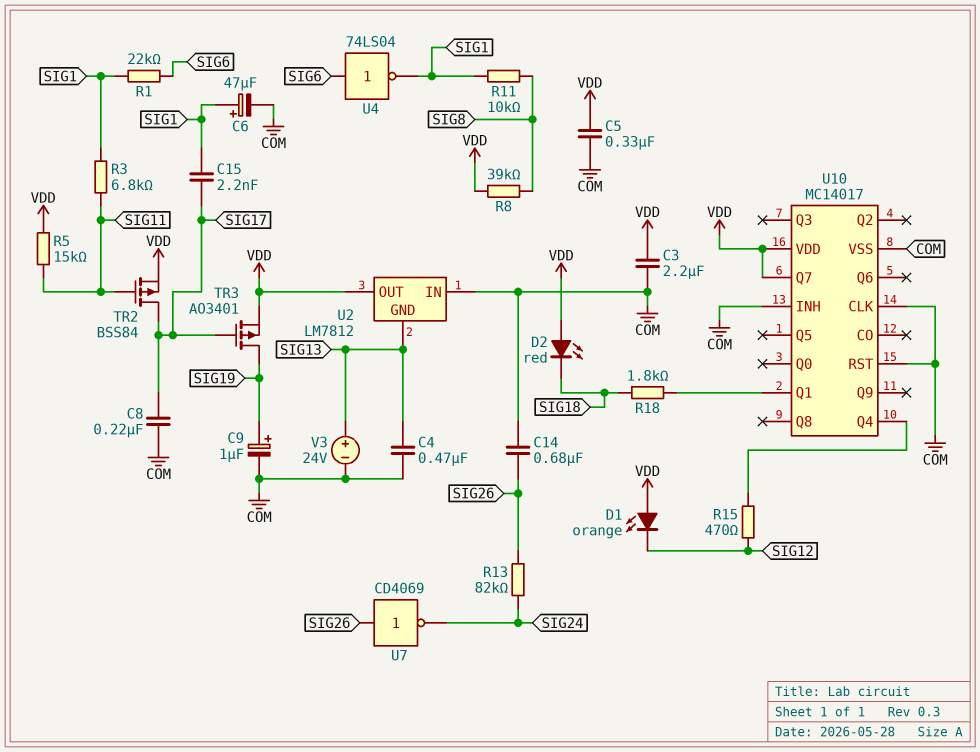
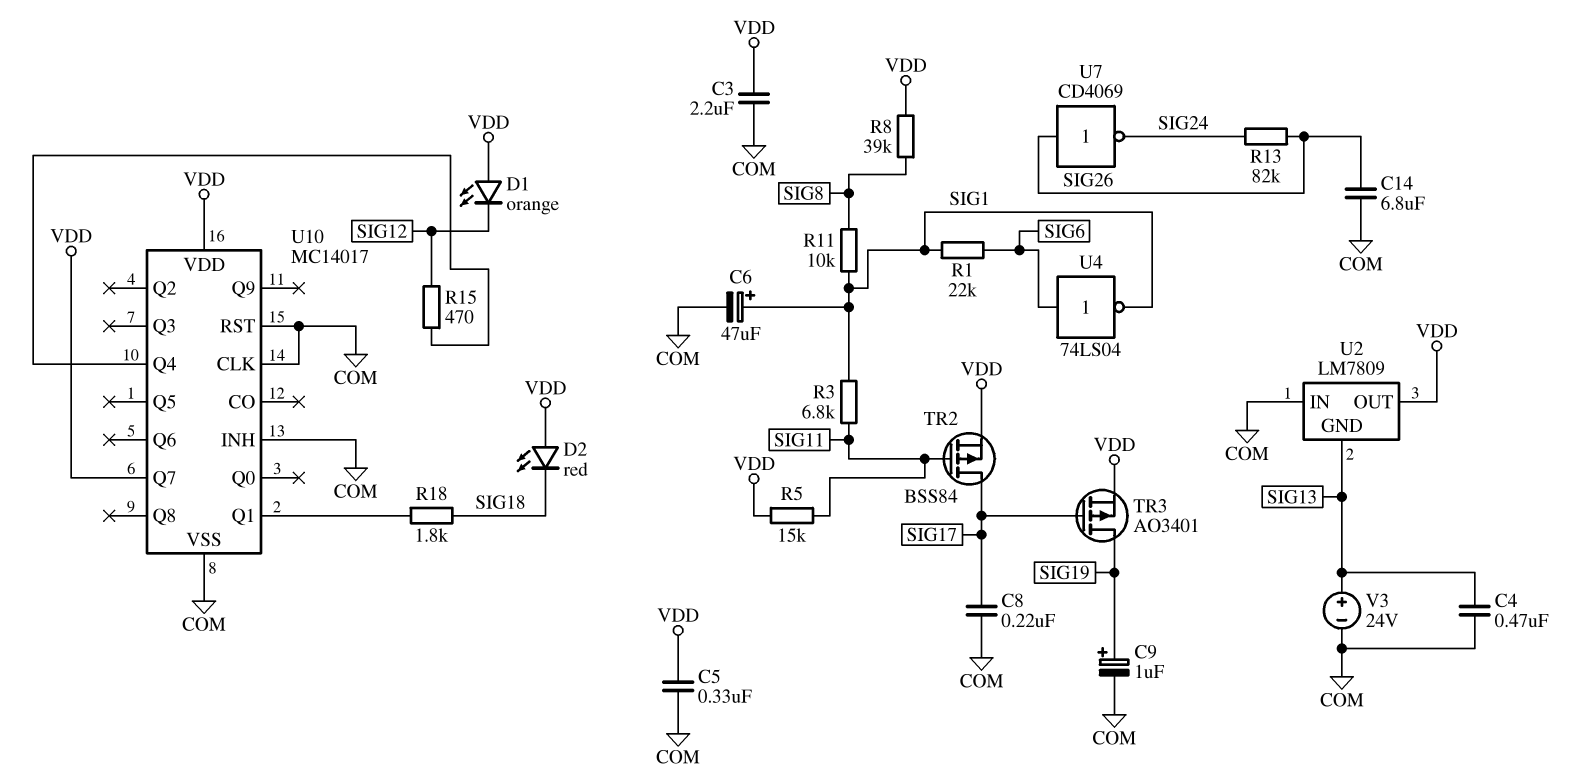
C14: 680nF (COM, SIG26) -> 6.8uF (COM, SIG26)
C15: 2.2nF (SIG1, SIG17) -> none
U2: LM7812 -> LM7809

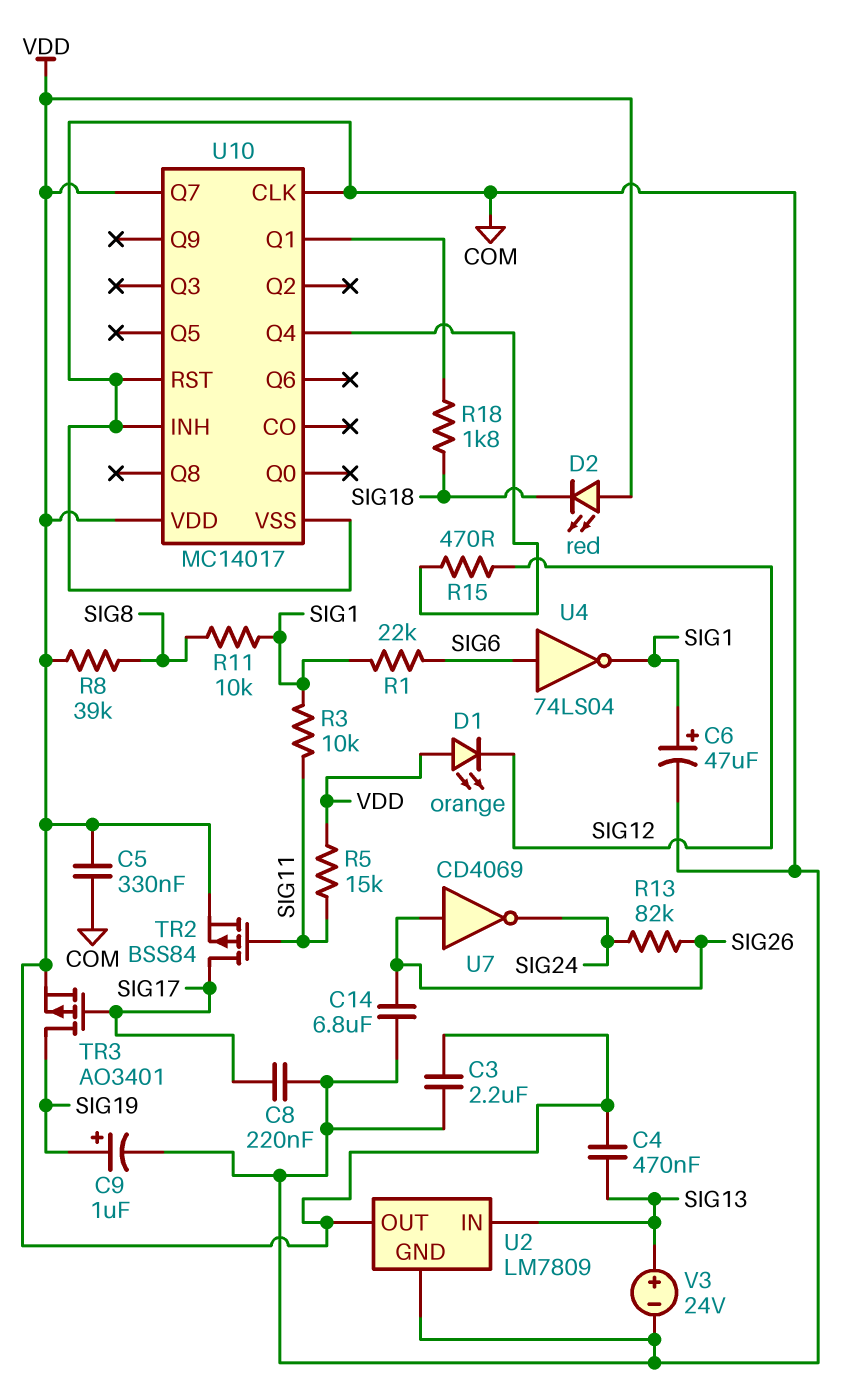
C4: 470nF (COM, SIG13) -> 470nF (SIG13, VDD)
R3: 6.8k (SIG1, SIG11) -> 10k (SIG1, SIG11)
U2 pin GND: SIG13 -> COM
U2 pin IN: COM -> SIG13

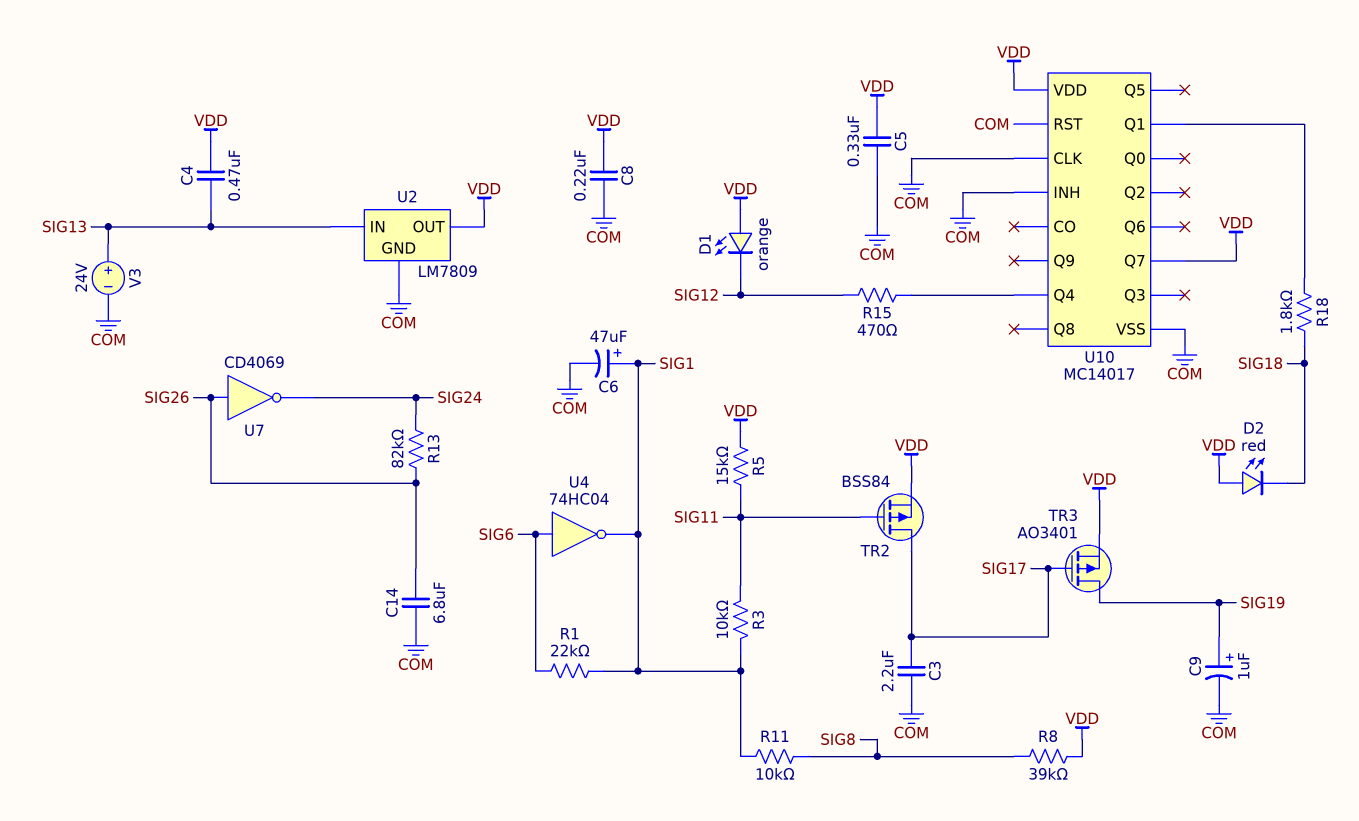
C3: 2.2uF (COM, VDD) -> 2.2uF (COM, SIG17)
C8: 220nF (COM, SIG17) -> 220nF (COM, VDD)
U4: NOT 74LS04 (in SIG6, out SIG1) -> NOT 74HC04 (in SIG6, out SIG1)

